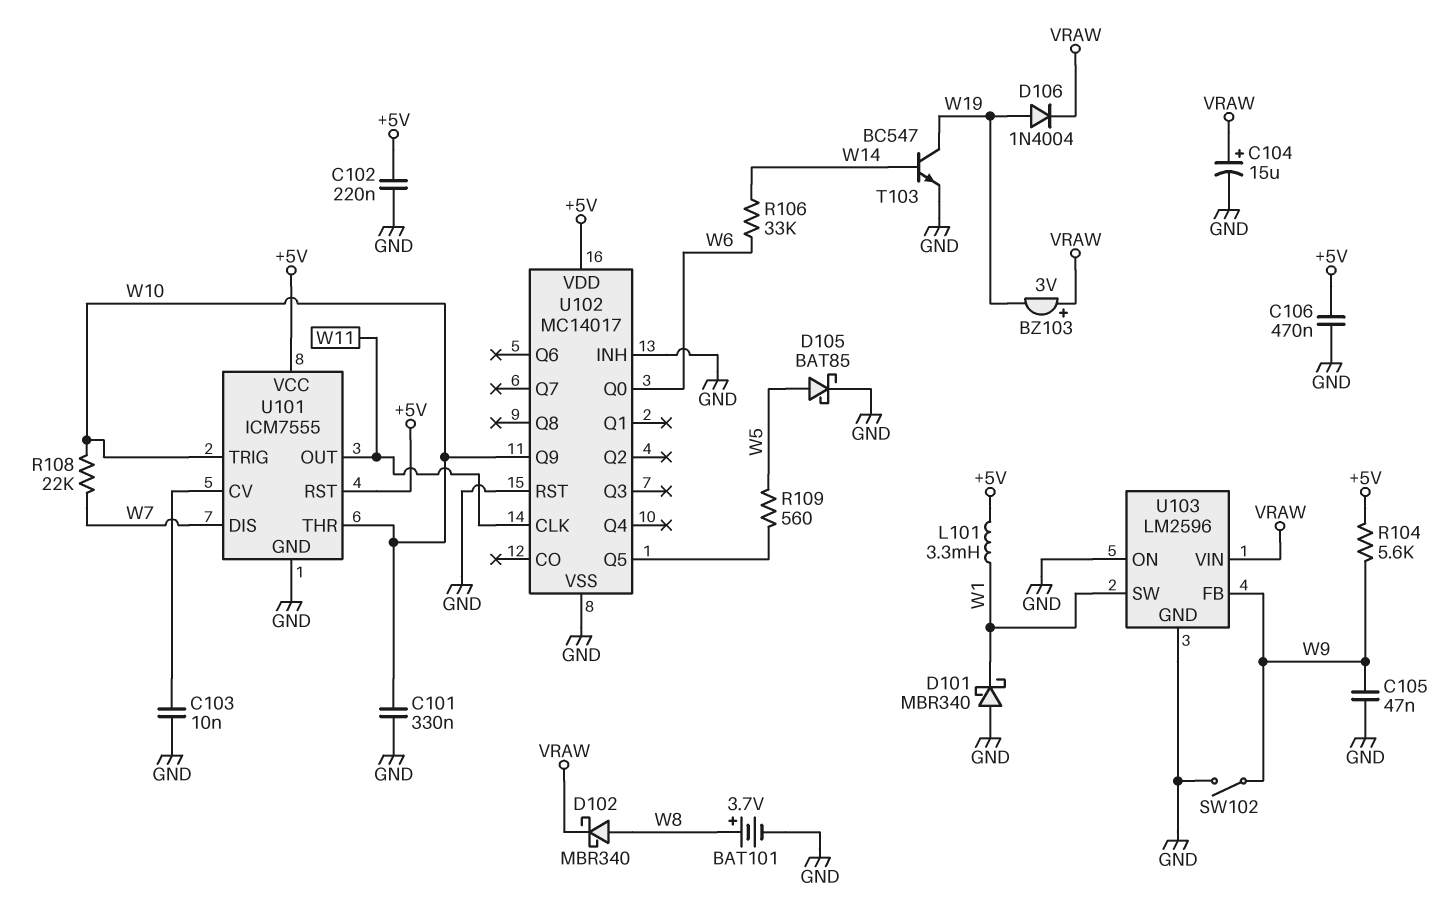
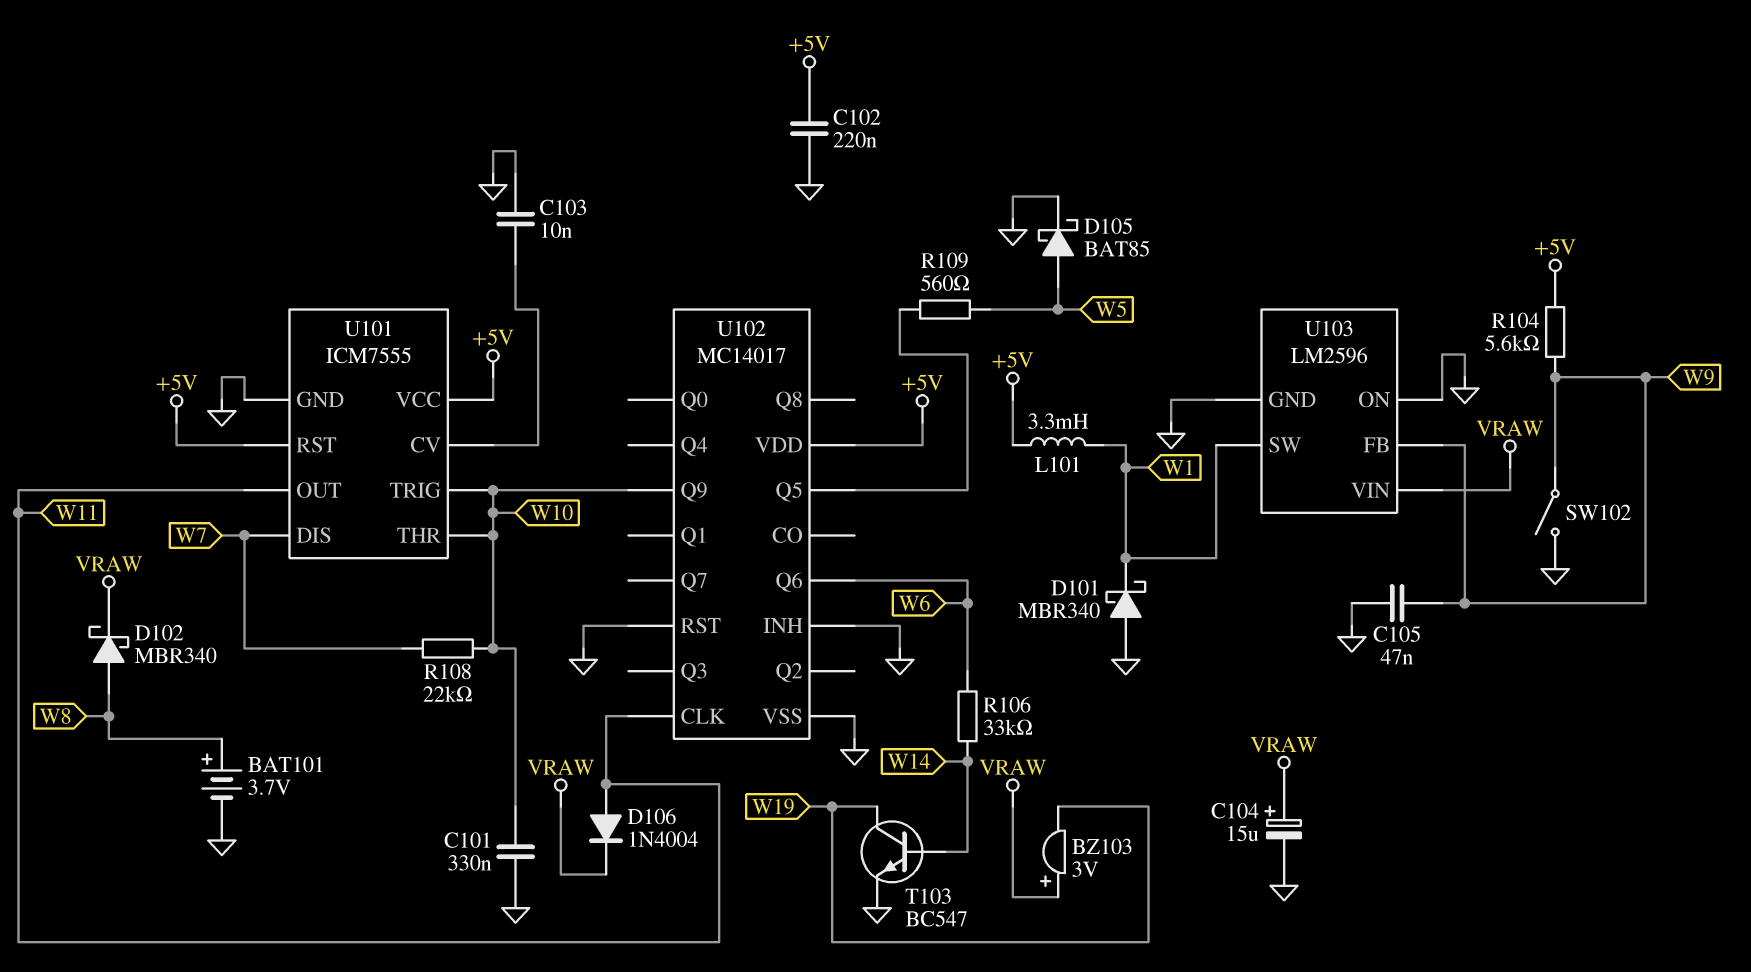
C106: 470nF (+5V, GND) -> none
D106: diode 1N4004 (A W19, K VRAW) -> diode 1N4004 (A W11, K VRAW)
U102 pin Q0: W6 -> none
U102 pin Q6: none -> W6

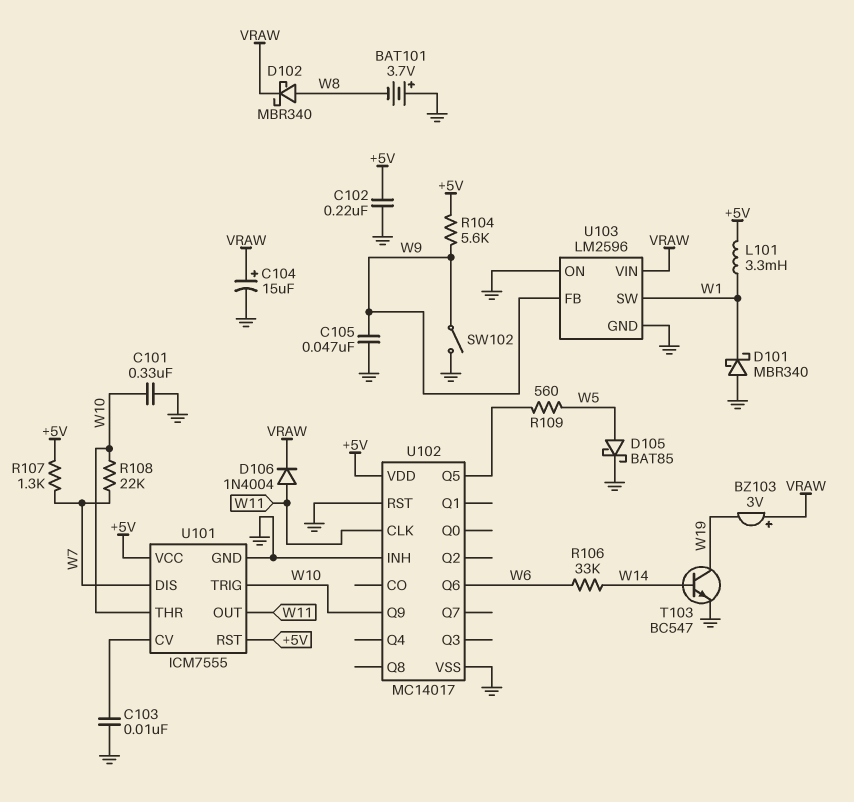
BAT101: 3.7V (plus W8, minus GND) -> 3.7V (plus GND, minus W8)
R107: none -> 1.3k (+5V, W7)

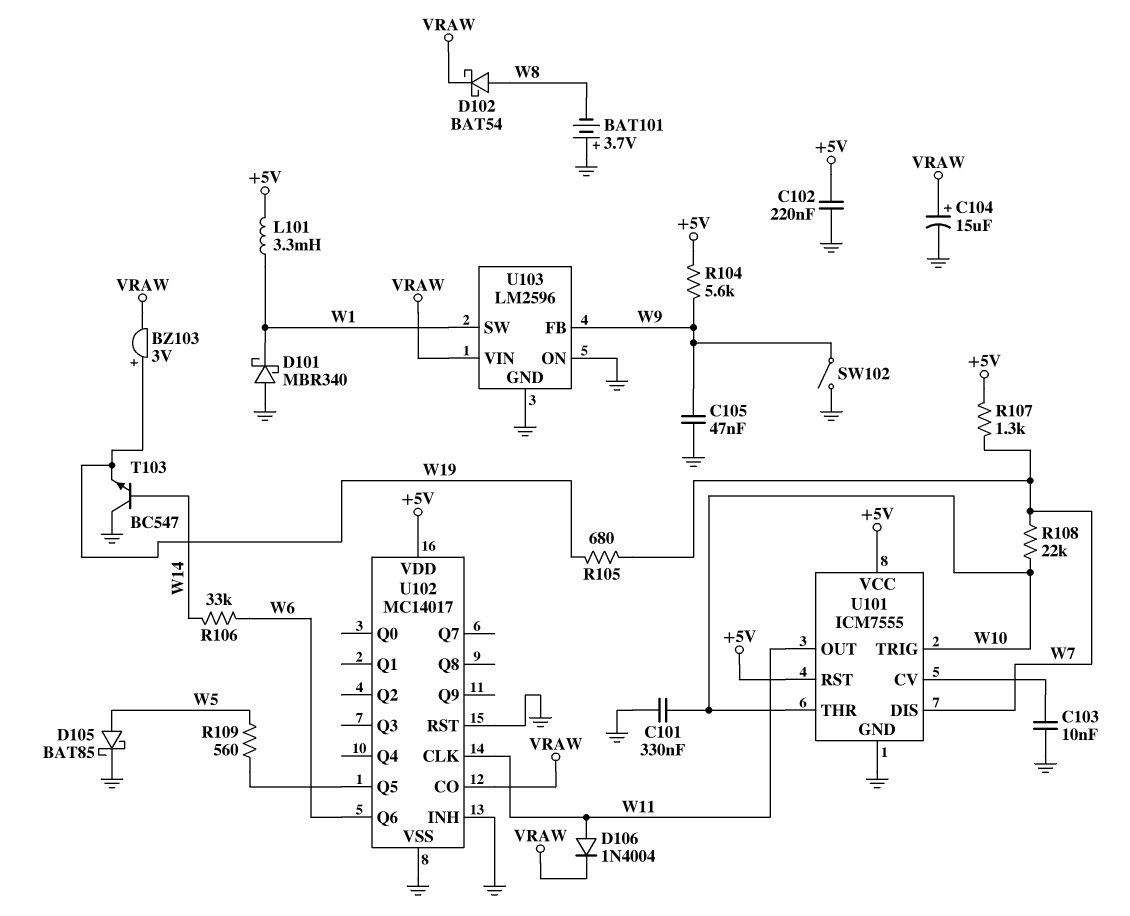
BZ103: buzzer 3V (plus VRAW, minus W19) -> buzzer 3V (plus W19, minus VRAW)
D102: schottky MBR340 (A W8, K VRAW) -> schottky BAT54 (A W8, K VRAW)
R105: none -> 680 (W7, W19)
T103: NPN BC547 (B W14, C W19, E GND) -> NPN BC547 (B W14, C GND, E W19)
U102 pin CO: none -> VRAW
U102 pin Q9: W10 -> none

